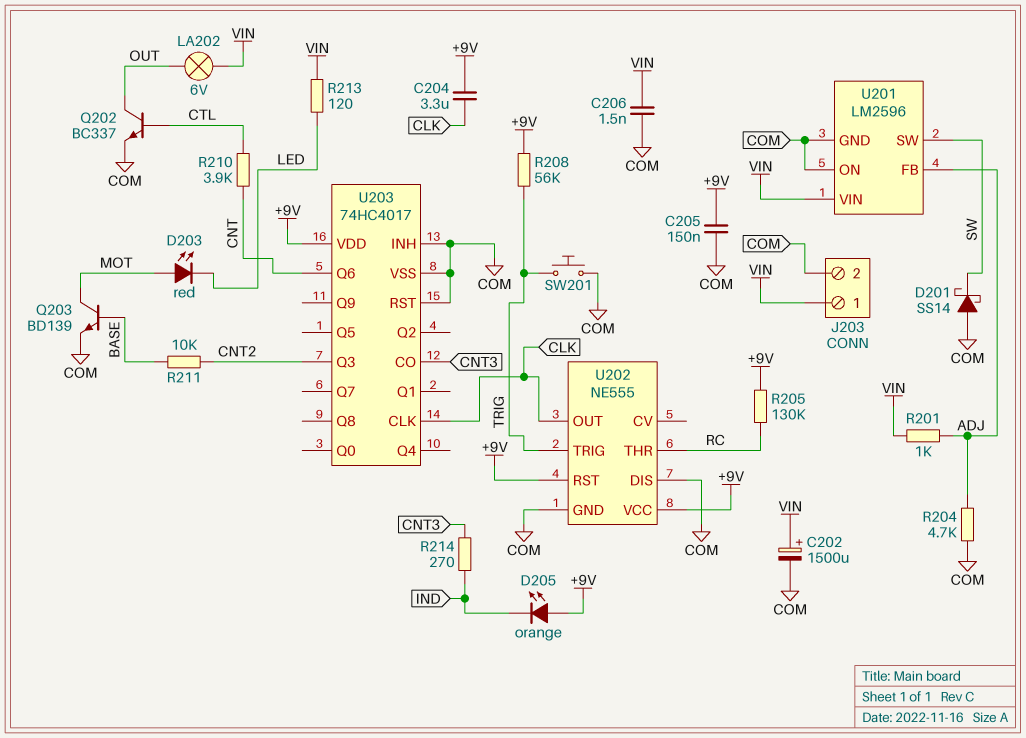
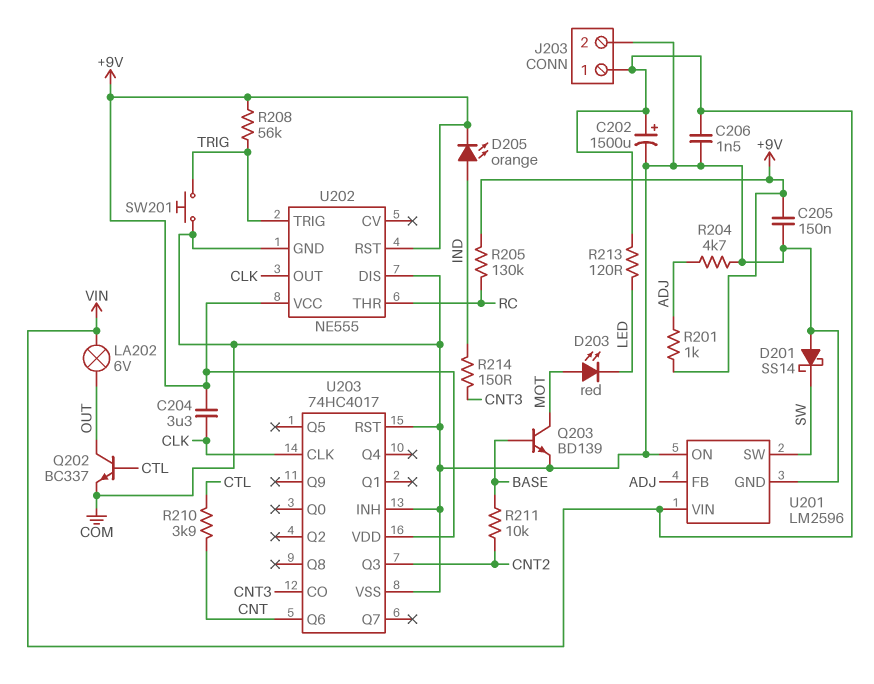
D205: LED orange (A +9V, K IND) -> LED orange (A IND, K +9V)
R201: 1k (ADJ, VIN) -> 1k (+9V, ADJ)
R214: 270 (CNT3, IND) -> 150 (CNT3, IND)

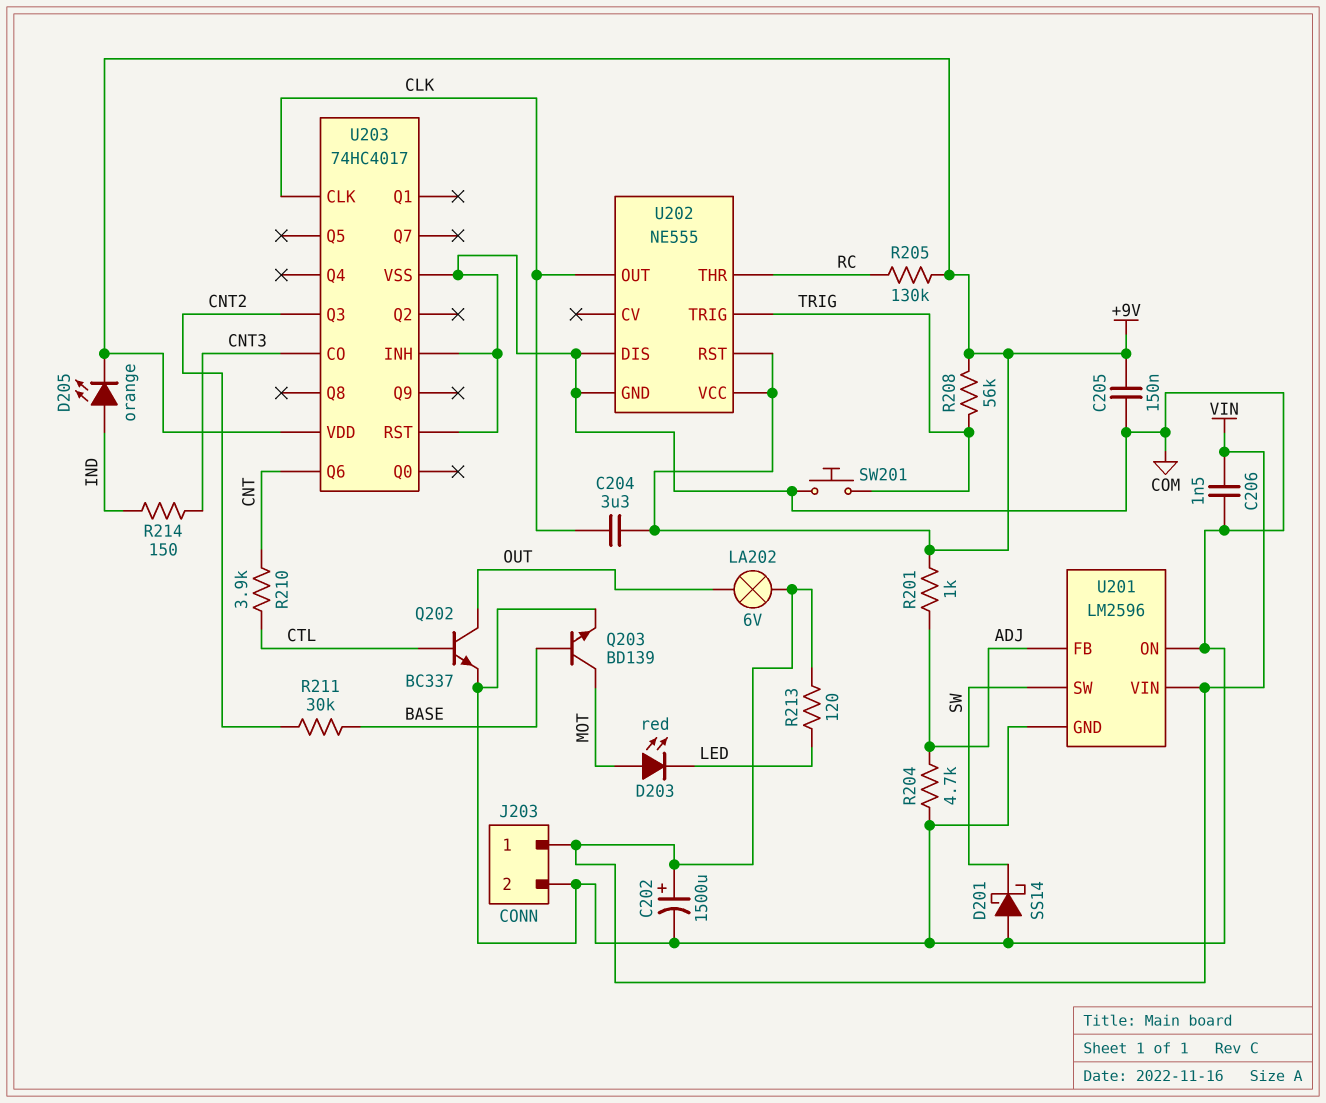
R211: 10k (BASE, CNT2) -> 30k (BASE, CNT2)

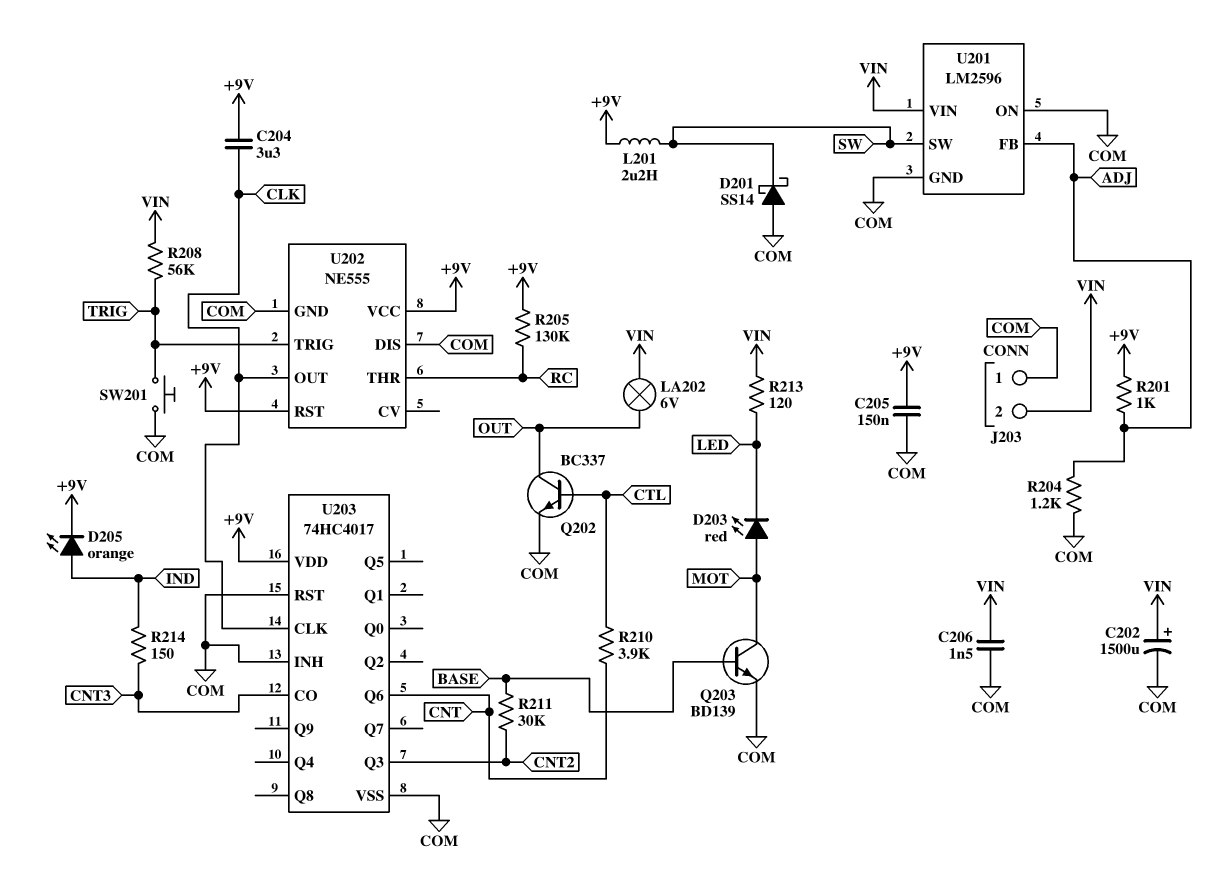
J203 pin 1: VIN -> COM
J203 pin 2: COM -> VIN
L201: none -> 2.2uH (+9V, SW)
R204: 4.7k (ADJ, COM) -> 1.2k (ADJ, COM)
R208: 56k (+9V, TRIG) -> 56k (TRIG, VIN)

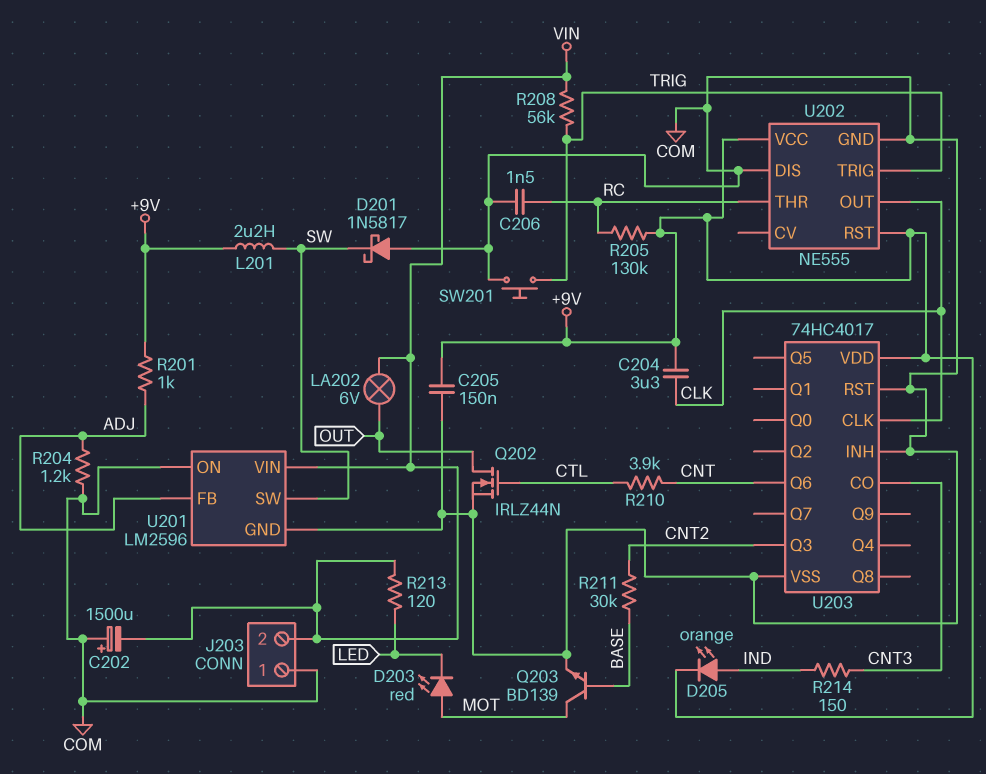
C202: 1500uF (plus VIN, minus COM) -> 1500uF (plus COM, minus VIN)
C206: 1.5nF (COM, VIN) -> 1.5nF (COM, RC)
D201: schottky SS14 (A COM, K SW) -> schottky 1N5817 (A COM, K SW)
Q202: NPN BC337 (B CTL, C OUT, E COM) -> NMOS IRLZ44N (G CTL, D OUT, S COM)

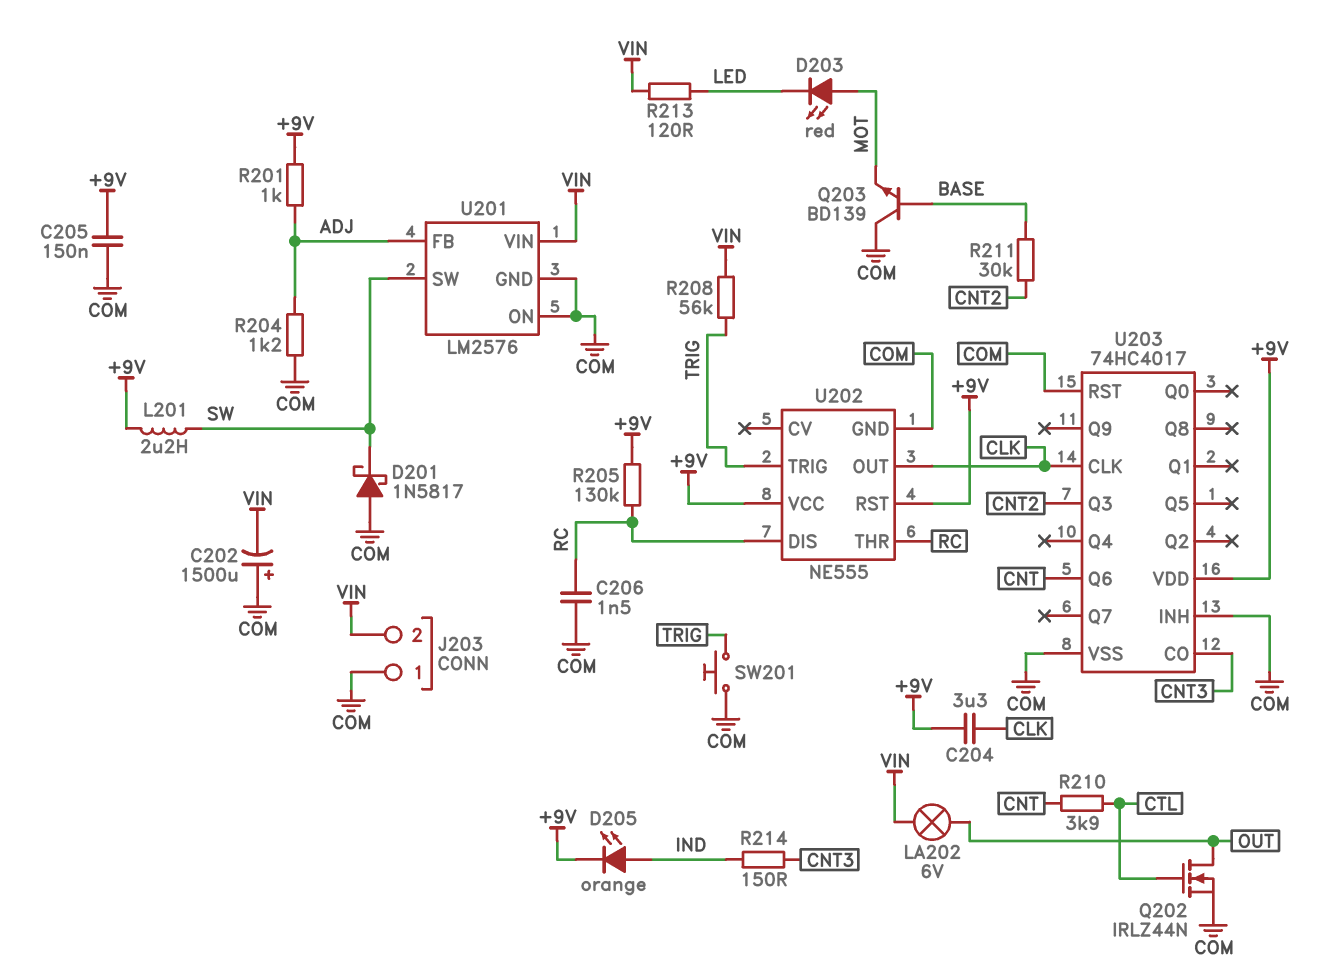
Q203: NPN BD139 (B BASE, C MOT, E COM) -> NPN BD139 (B BASE, C COM, E MOT)
U201: LM2596 -> LM2576
U202 pin DIS: COM -> RC

